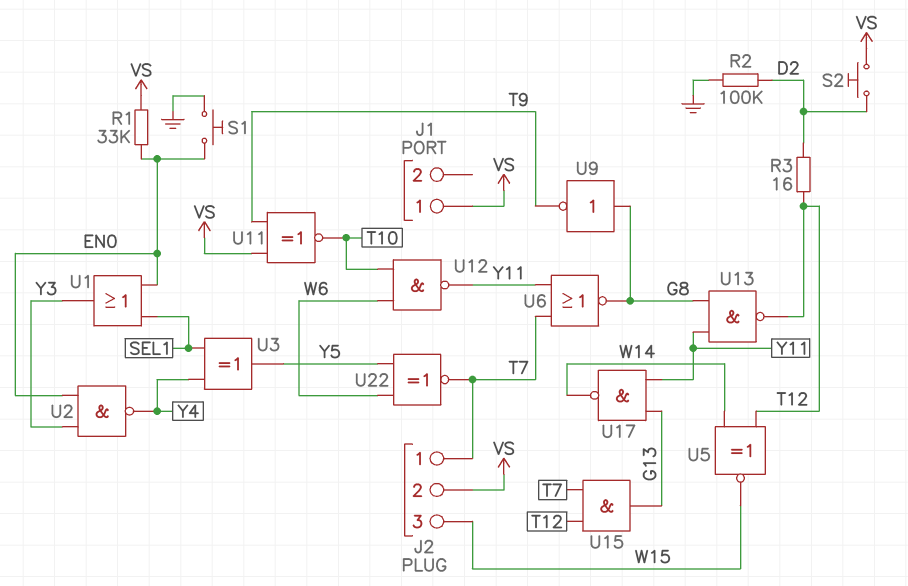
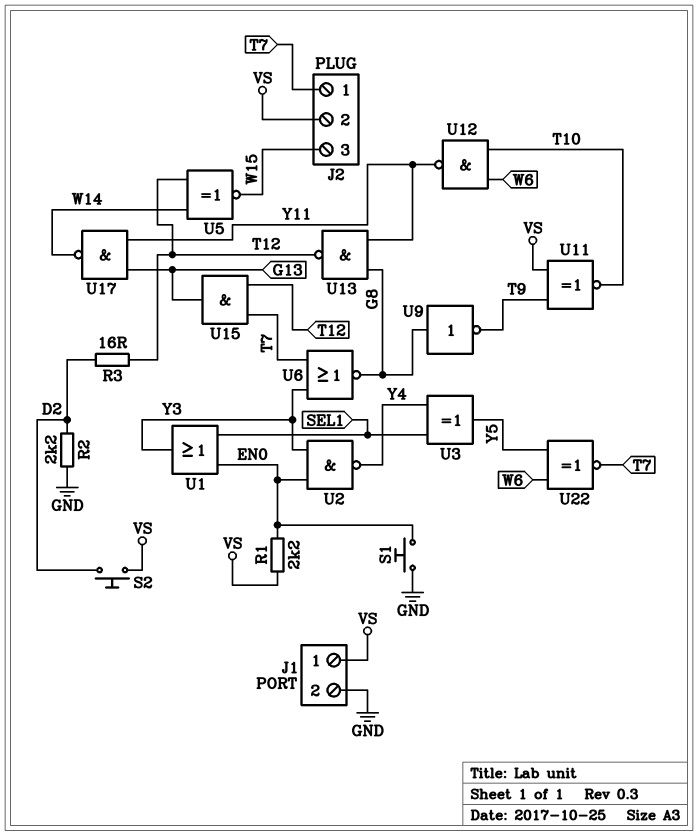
J1 pin 2: none -> GND
R1: 33k (EN0, VS) -> 2.2k (EN0, VS)
R2: 100k (D2, GND) -> 2.2k (D2, GND)
U6: NOR (in T7, in Y11, out G8) -> NOR (in T7, in Y3, out G8)

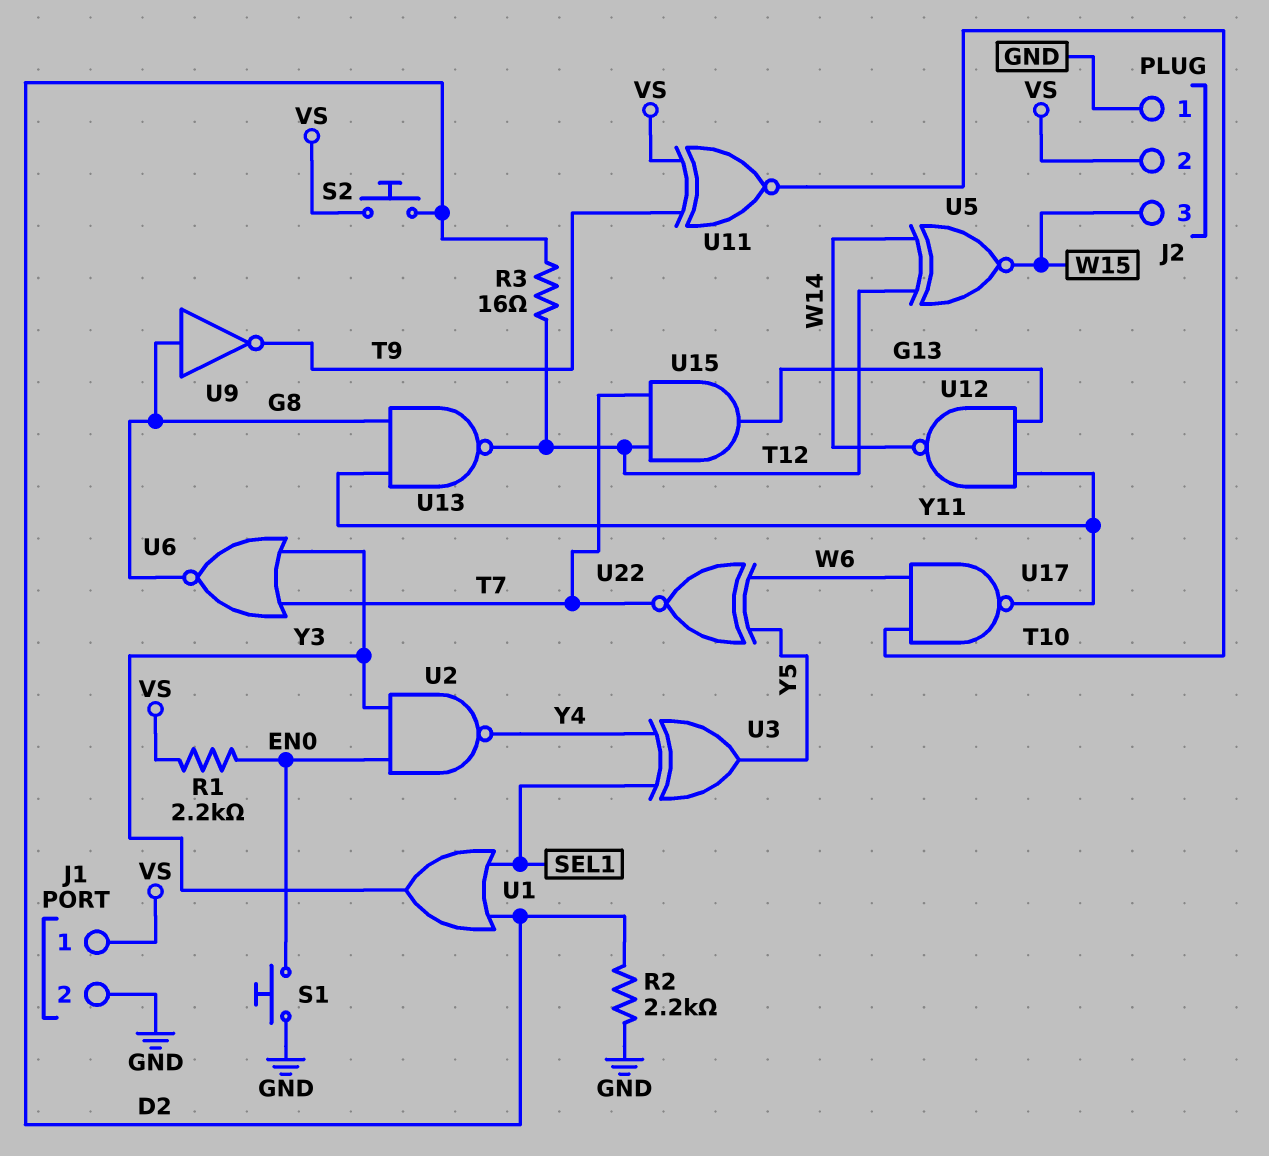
J2 pin 1: T7 -> GND
U1: OR (in EN0, in SEL1, out Y3) -> OR (in D2, in SEL1, out Y3)
U12: NAND (in T10, in W6, out Y11) -> NAND (in G13, in Y11, out W14)
U17: NAND (in G13, in Y11, out W14) -> NAND (in T10, in W6, out Y11)

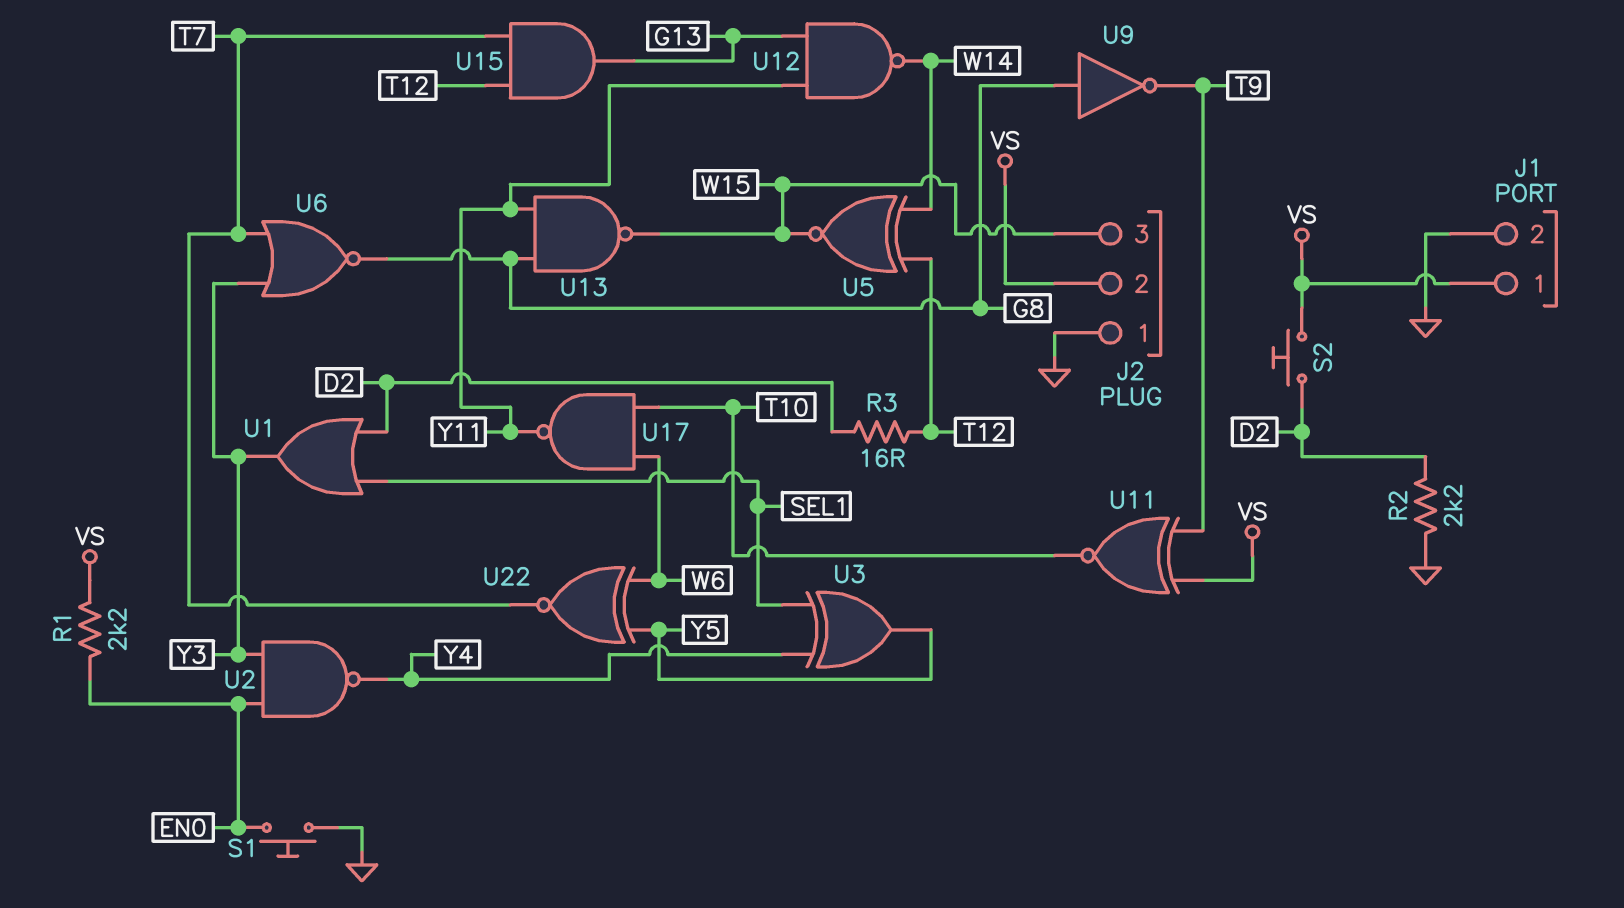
U13: NAND (in G8, in Y11, out T12) -> NAND (in G8, in Y11, out W15)

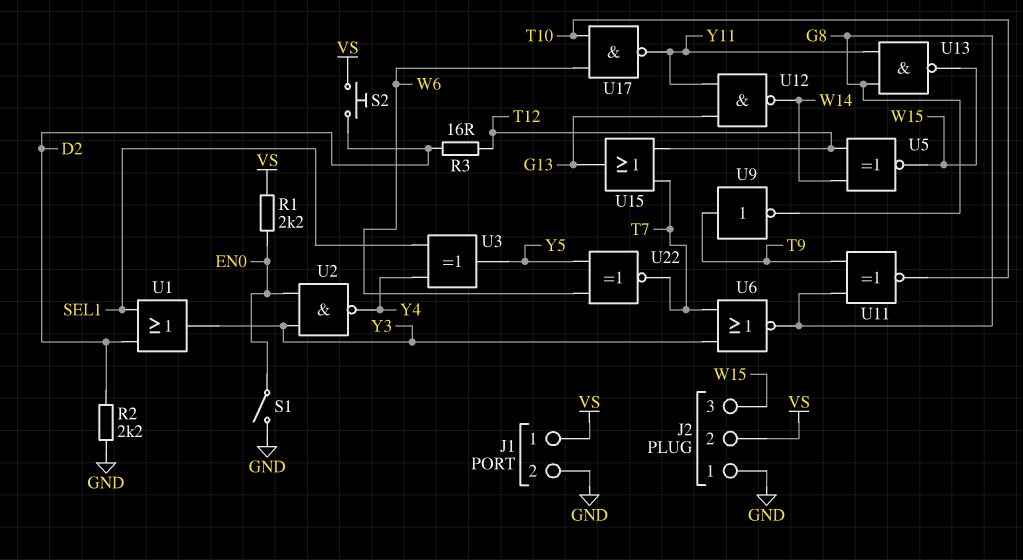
S1: button (EN0, GND) -> switch (EN0, GND)
U9: NOT (in G8, out T9) -> NOT (in T9, out G8)
U11: XNOR (in T9, in VS, out T10) -> XNOR (in G8, in T9, out T10)
U15: AND (in T7, in T12, out G13) -> OR (in T7, in T12, out G13)

